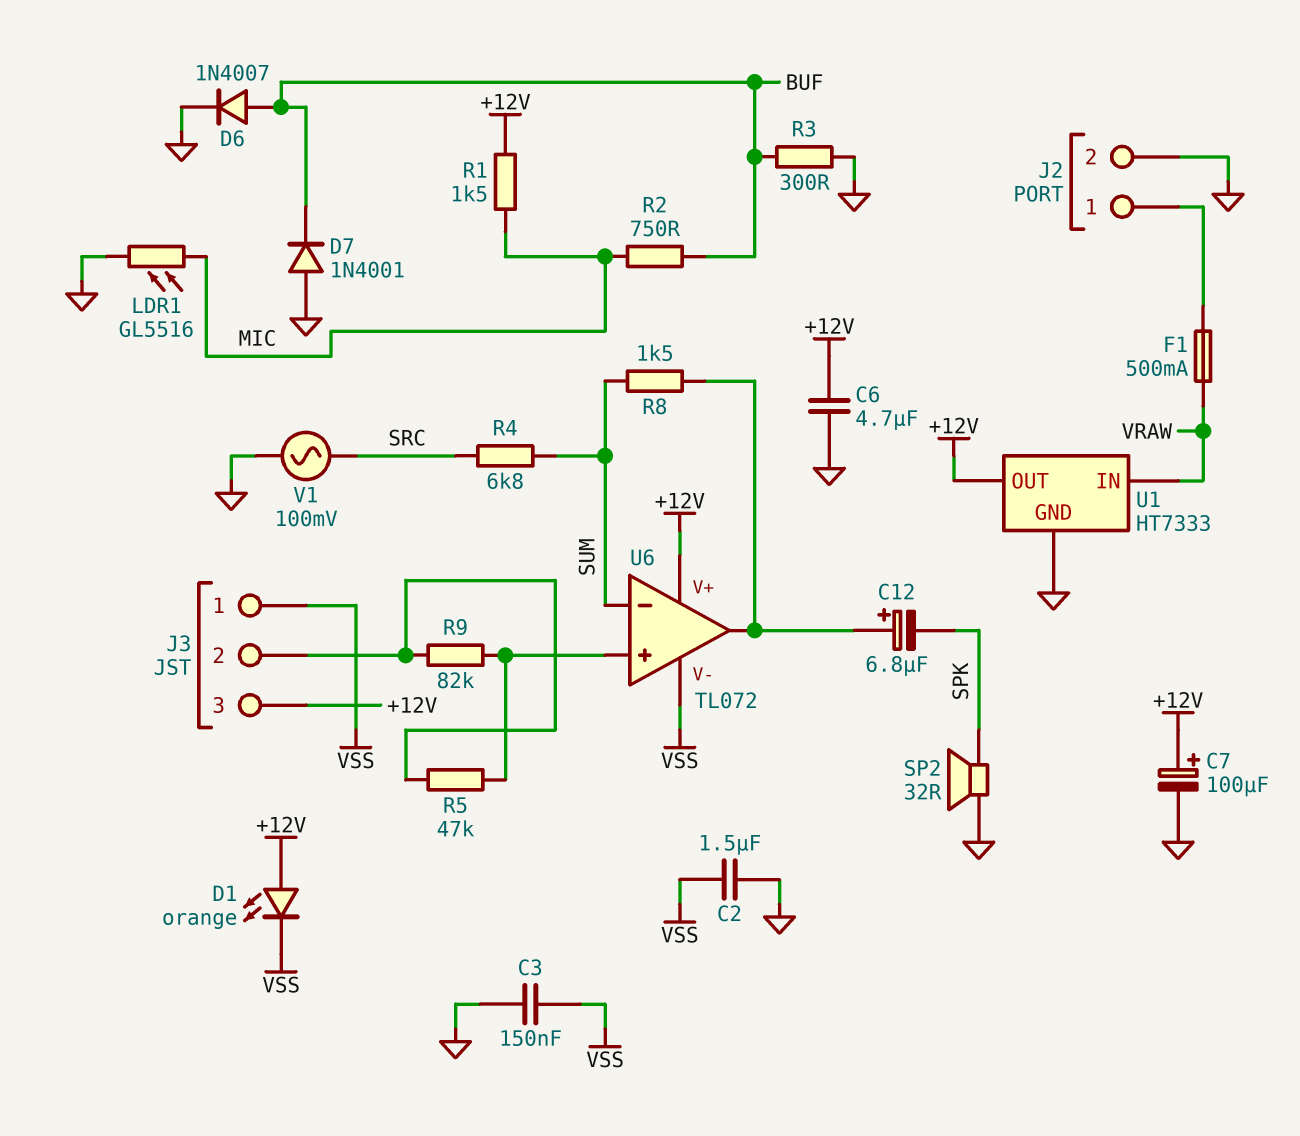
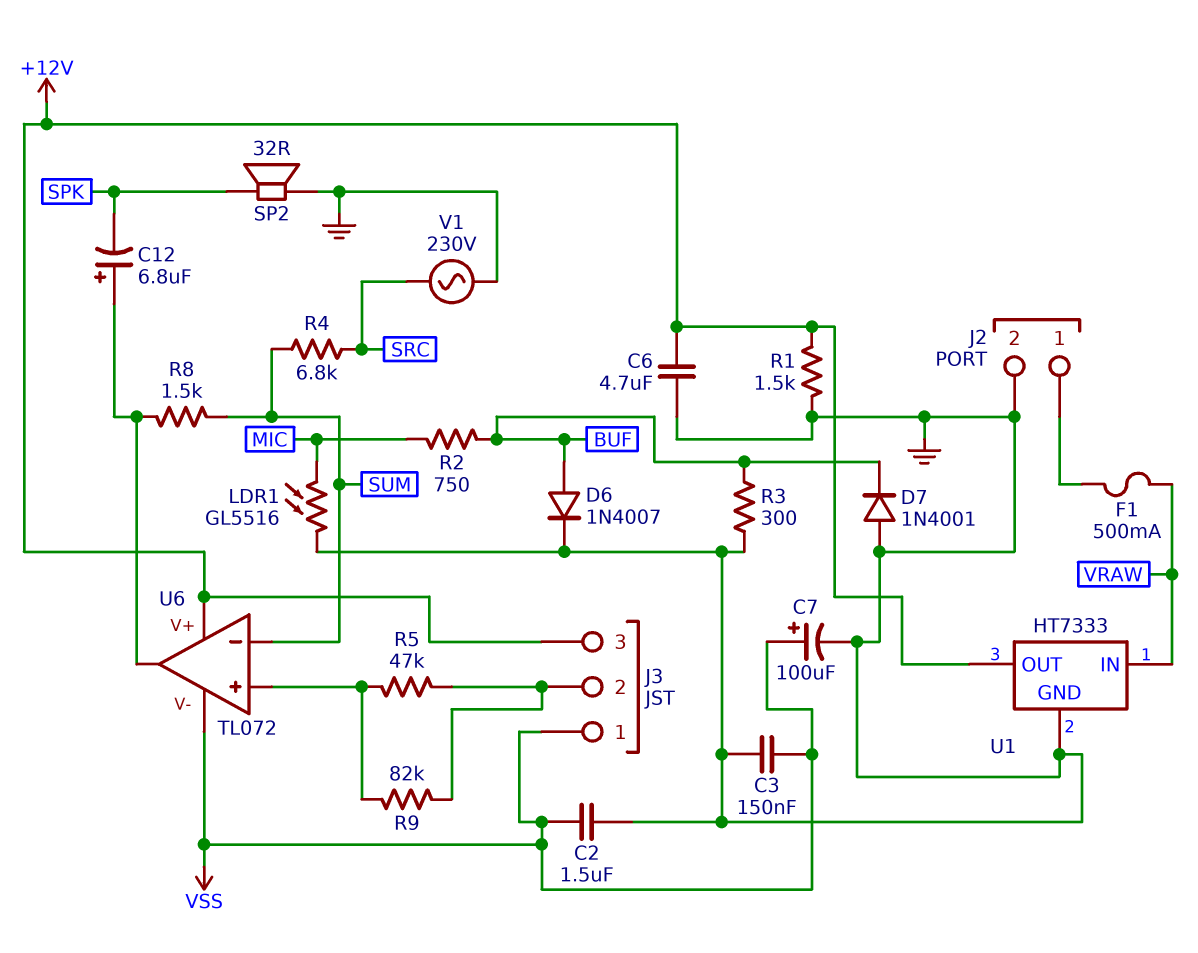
C7: 100uF (plus +12V, minus GND) -> 100uF (plus VSS, minus GND)
D1: LED orange (A +12V, K VSS) -> none
R1: 1.5k (+12V, MIC) -> 1.5k (+12V, GND)
V1: AC 100mV (GND, SRC) -> AC 230V (GND, SRC)

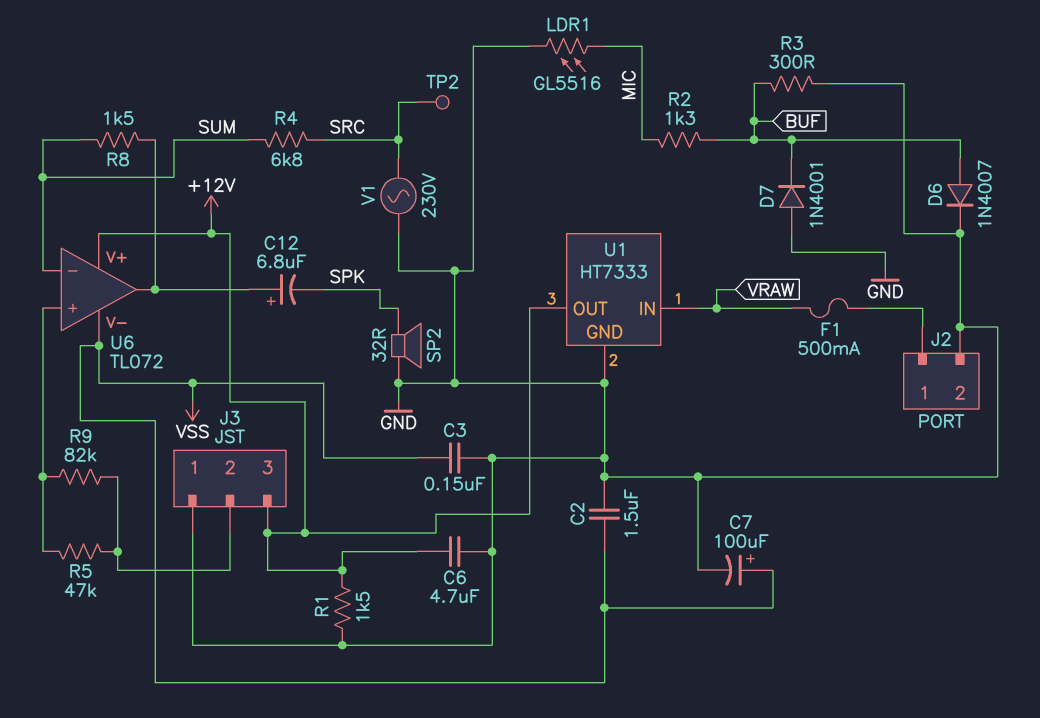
J3 pin 1: VSS -> GND
R2: 750 (BUF, MIC) -> 1.3k (BUF, MIC)
TP2: none -> test point (SRC)

